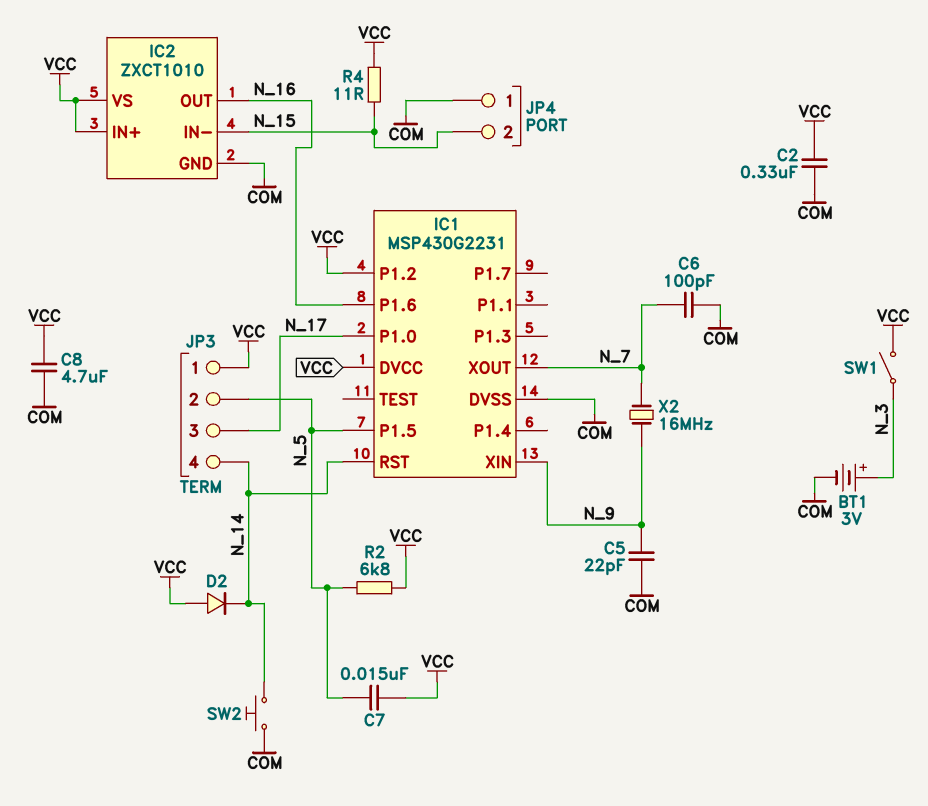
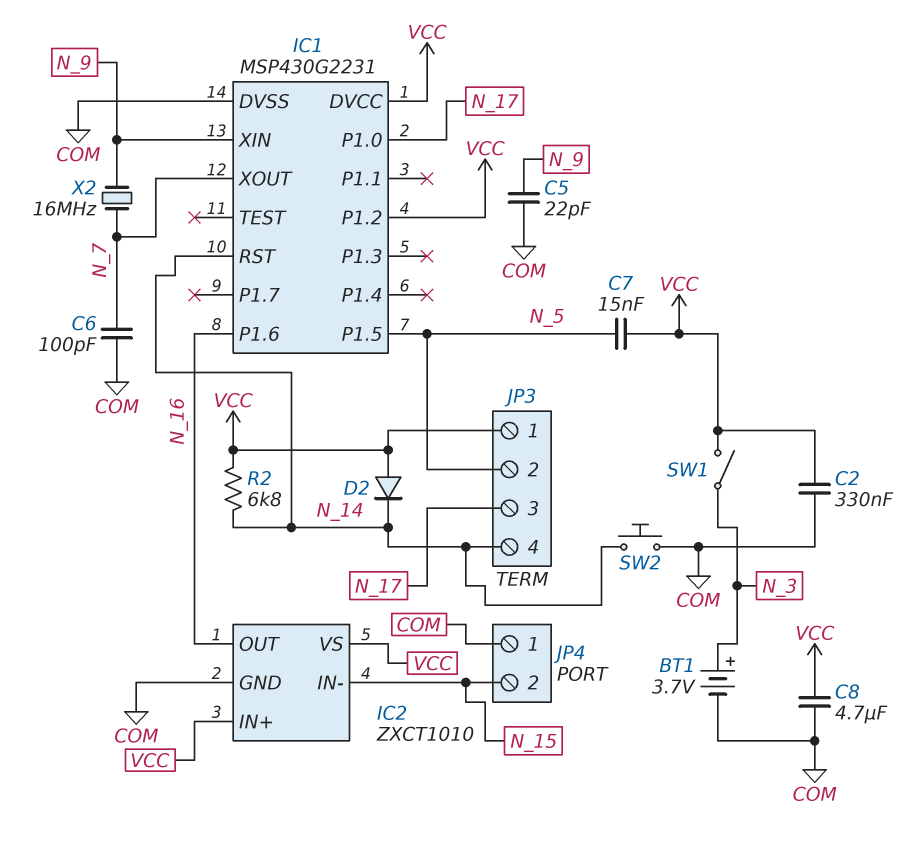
BT1: 3V (plus N_3, minus COM) -> 3.7V (plus N_3, minus COM)
R2: 6.8k (N_5, VCC) -> 6.8k (N_14, VCC)
R4: 11 (N_15, VCC) -> none

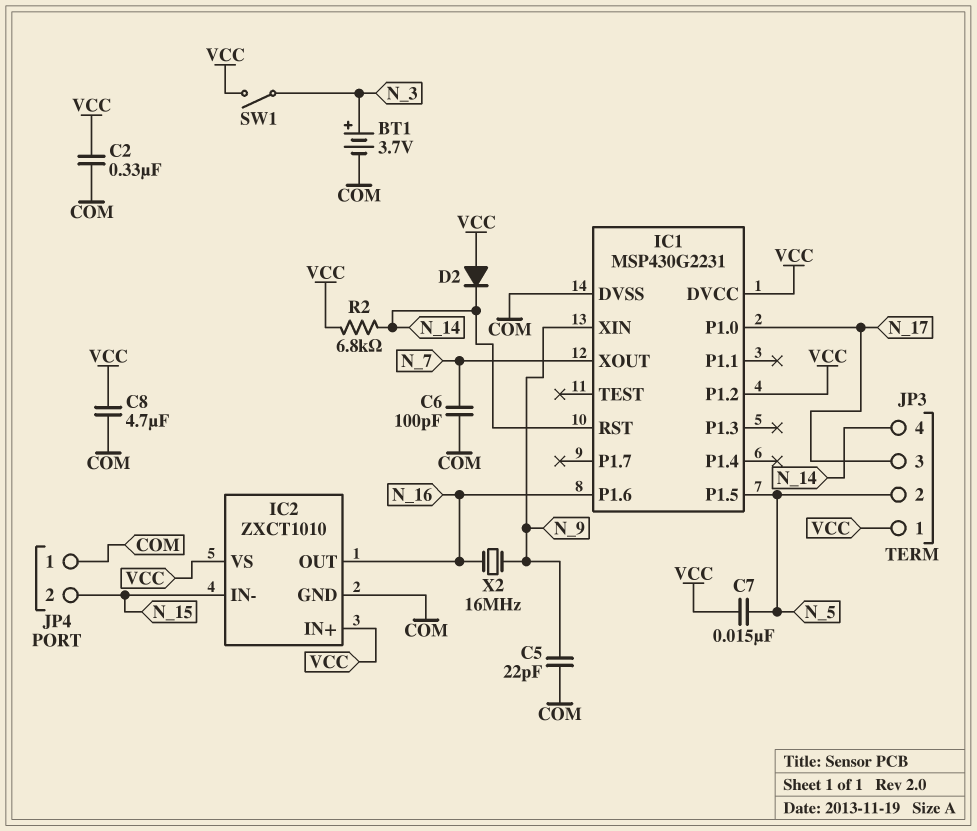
SW2: button (COM, N_14) -> none
X2: 16MHz (N_7, N_9) -> 16MHz (N_9, N_16)

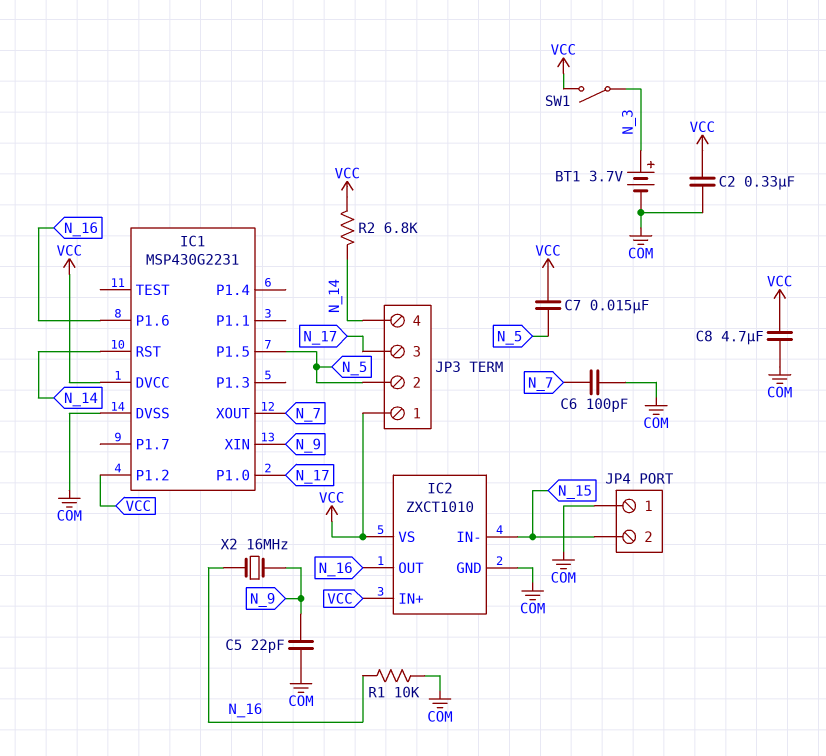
D2: diode (A VCC, K N_14) -> none
R1: none -> 10k (COM, N_16)

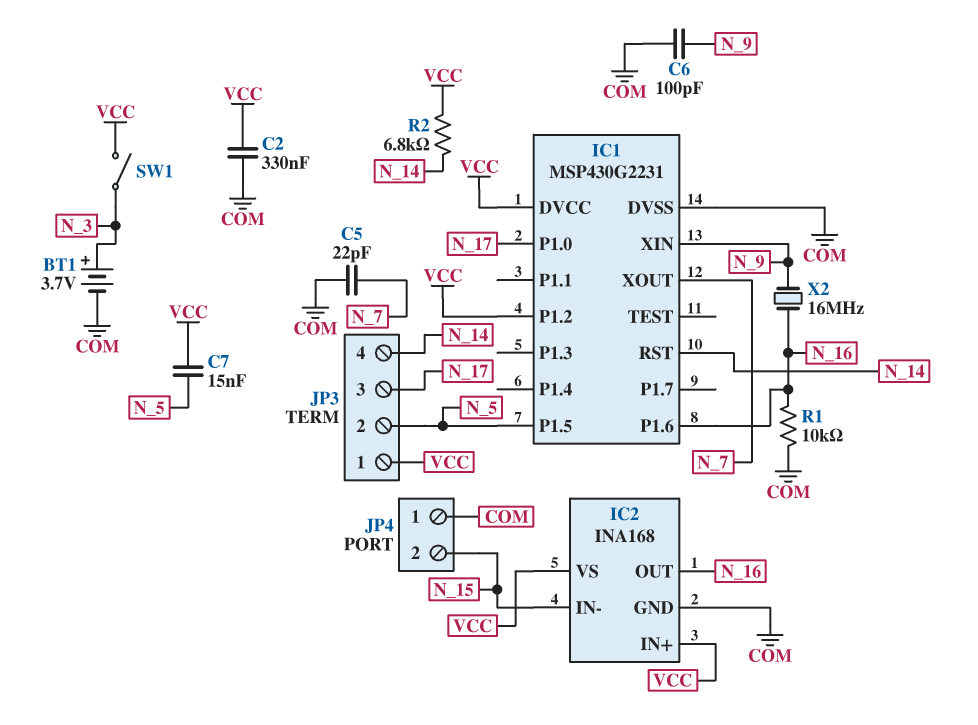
C5: 22pF (COM, N_9) -> 22pF (COM, N_7)
C6: 100pF (COM, N_7) -> 100pF (COM, N_9)
C8: 4.7uF (COM, VCC) -> none
IC2: ZXCT1010 -> INA168

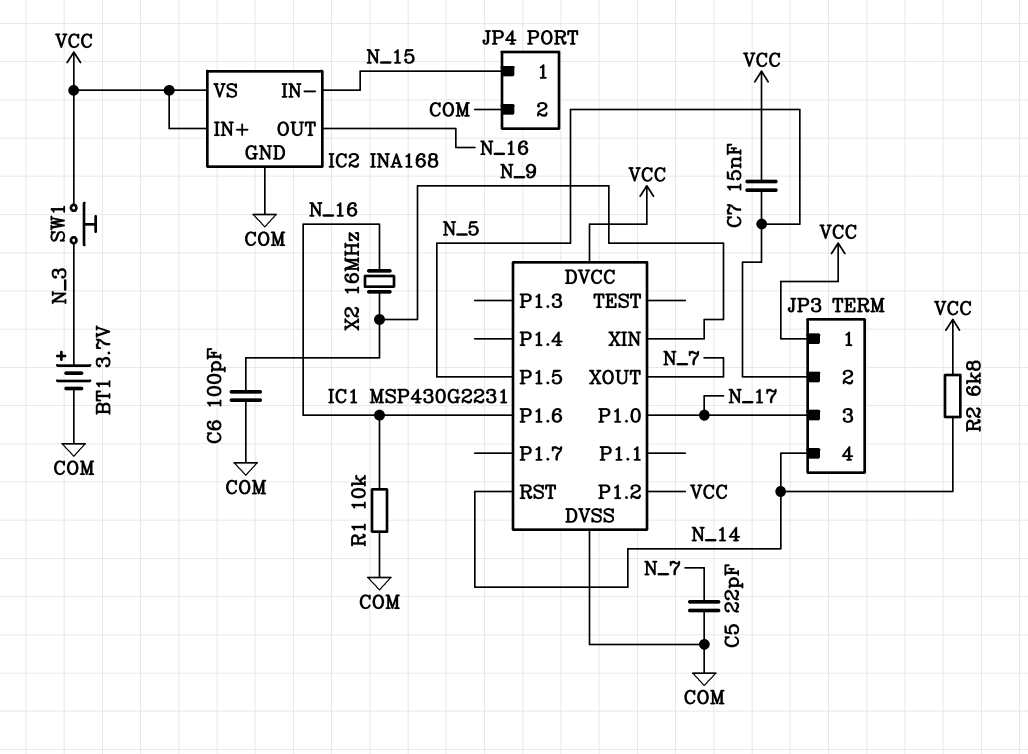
C2: 330nF (COM, VCC) -> none
JP4 pin 1: COM -> N_15
JP4 pin 2: N_15 -> COM
SW1: switch (N_3, VCC) -> button (N_3, VCC)

